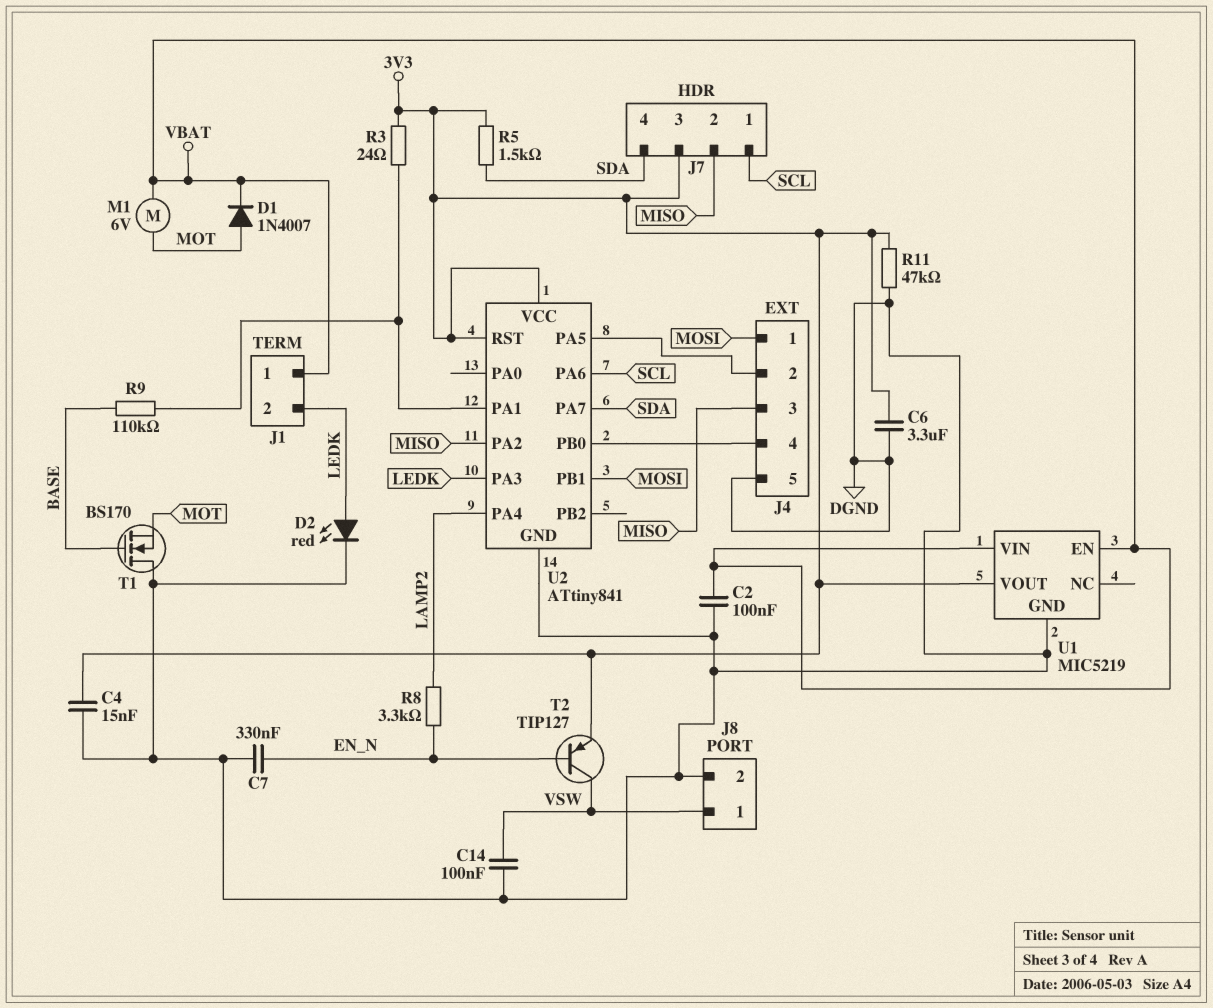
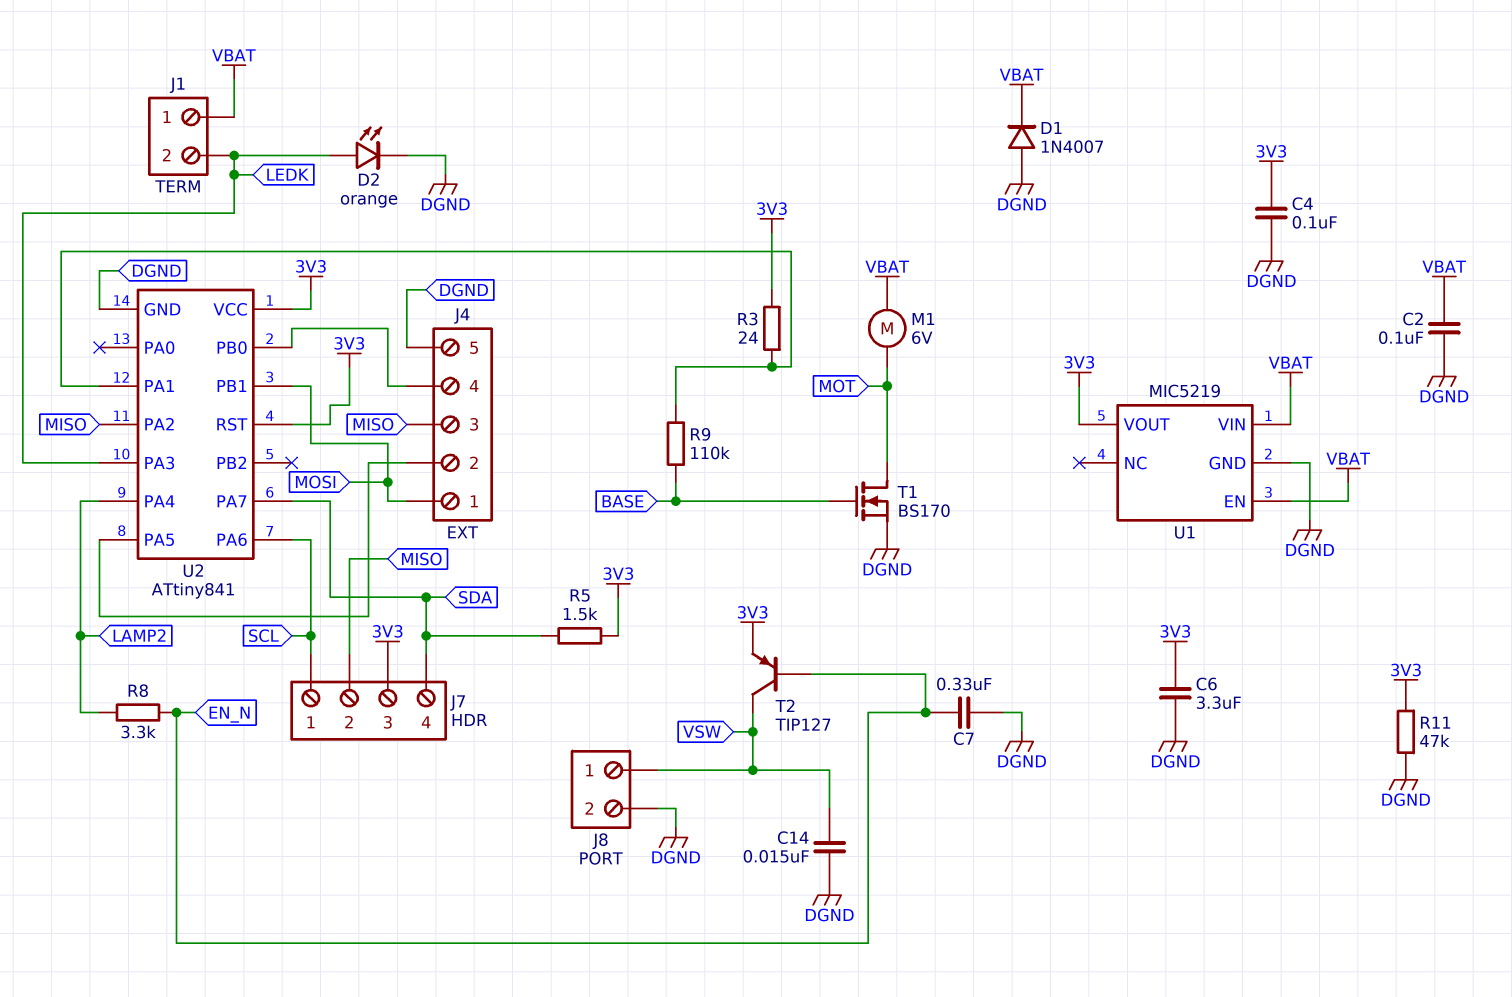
C4: 15nF (3V3, DGND) -> 100nF (3V3, DGND)
C14: 100nF (DGND, VSW) -> 15nF (DGND, VSW)
D1: diode 1N4007 (A MOT, K VBAT) -> diode 1N4007 (A DGND, K VBAT)
D2: LED red (A LEDK, K DGND) -> LED orange (A LEDK, K DGND)
T1: NMOS BS170 (G BASE, D DGND, S MOT) -> NMOS BS170 (G BASE, D MOT, S DGND)

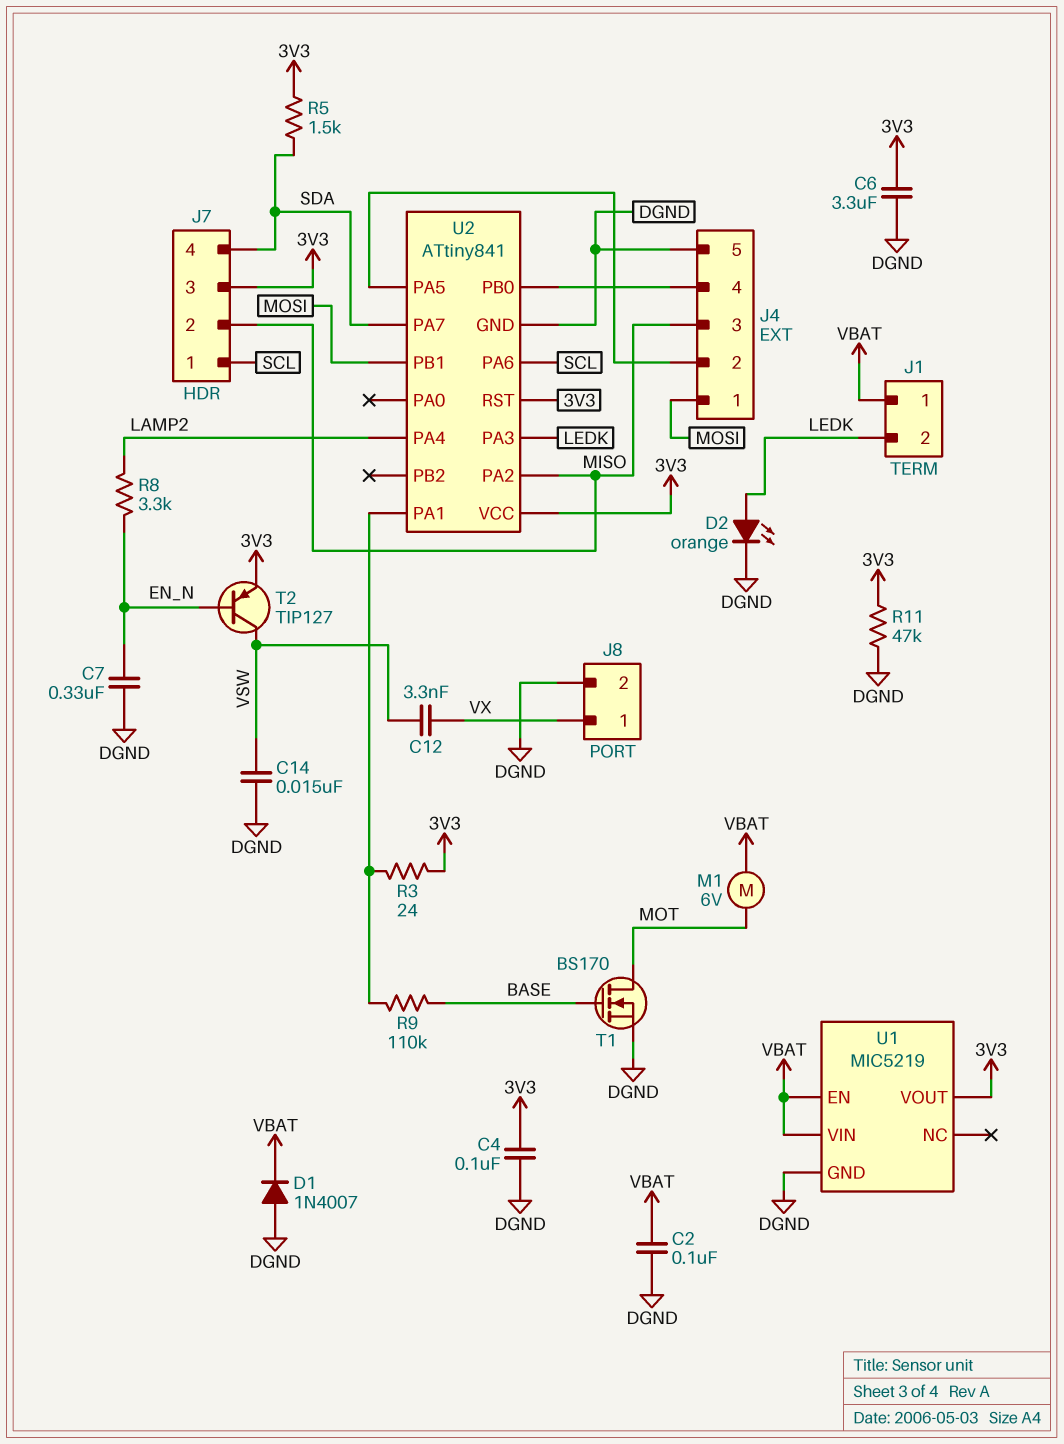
C12: none -> 3.3nF (VSW, VX)
J8 pin 1: VSW -> VX

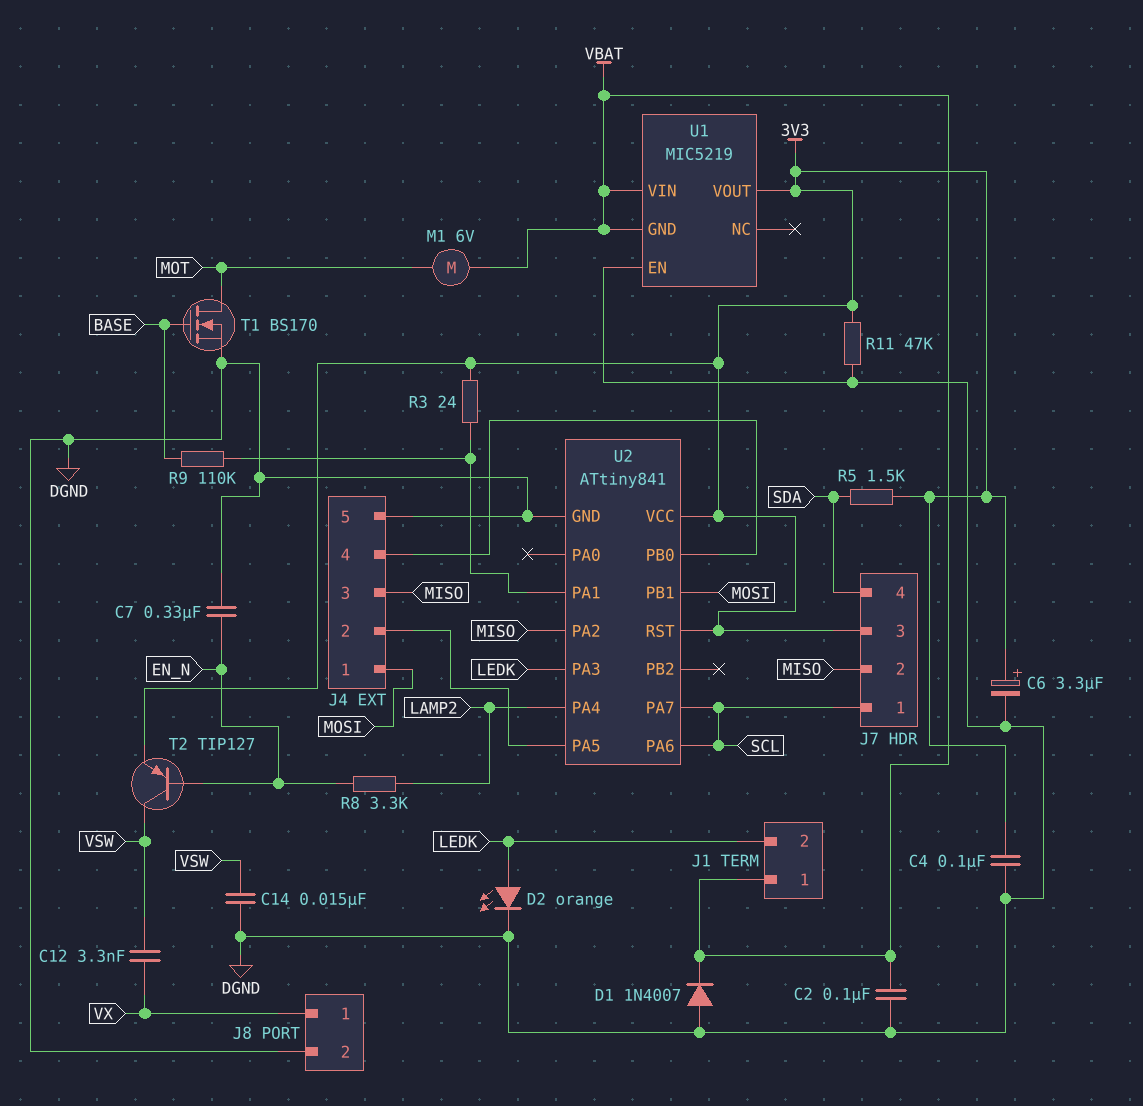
C6: 3.3uF (3V3, DGND) -> 3.3uF (plus 3V3, minus DGND)
U1 pin EN: VBAT -> DGND
U1 pin GND: DGND -> VBAT
U2 pin PA7: SDA -> SCL

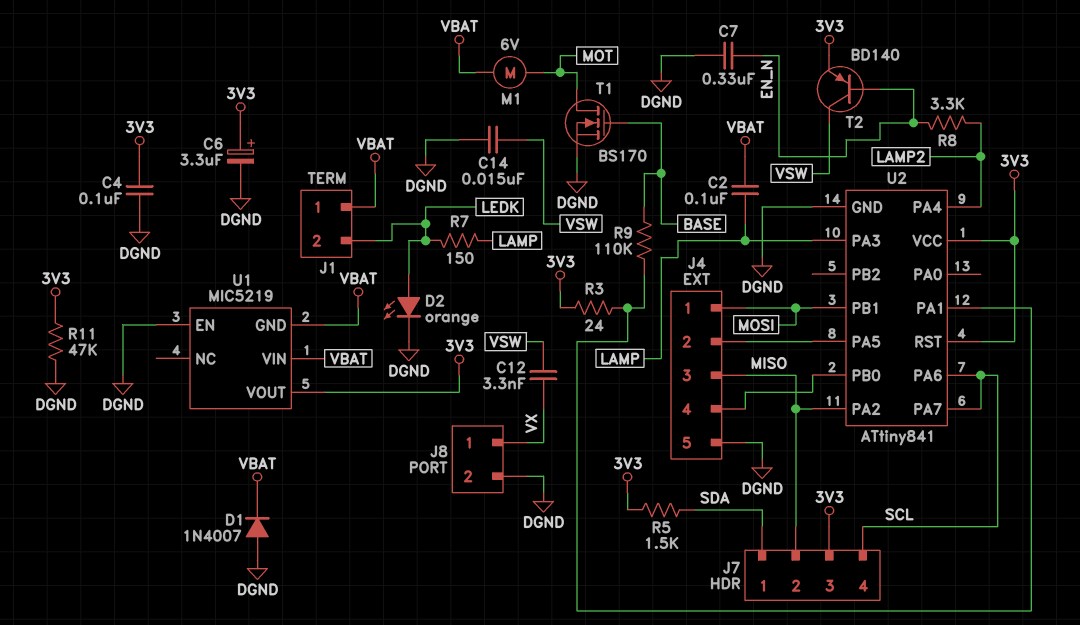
C2: 100nF (DGND, VBAT) -> 100nF (LAMP, VBAT)
J7 pin 1: SCL -> SDA
J7 pin 4: SDA -> SCL
R7: none -> 150 (LAMP, LEDK)
T2: PNP TIP127 (B EN_N, C VSW, E 3V3) -> PNP BD140 (B EN_N, C VSW, E 3V3)
U2 pin PA3: LEDK -> LAMP

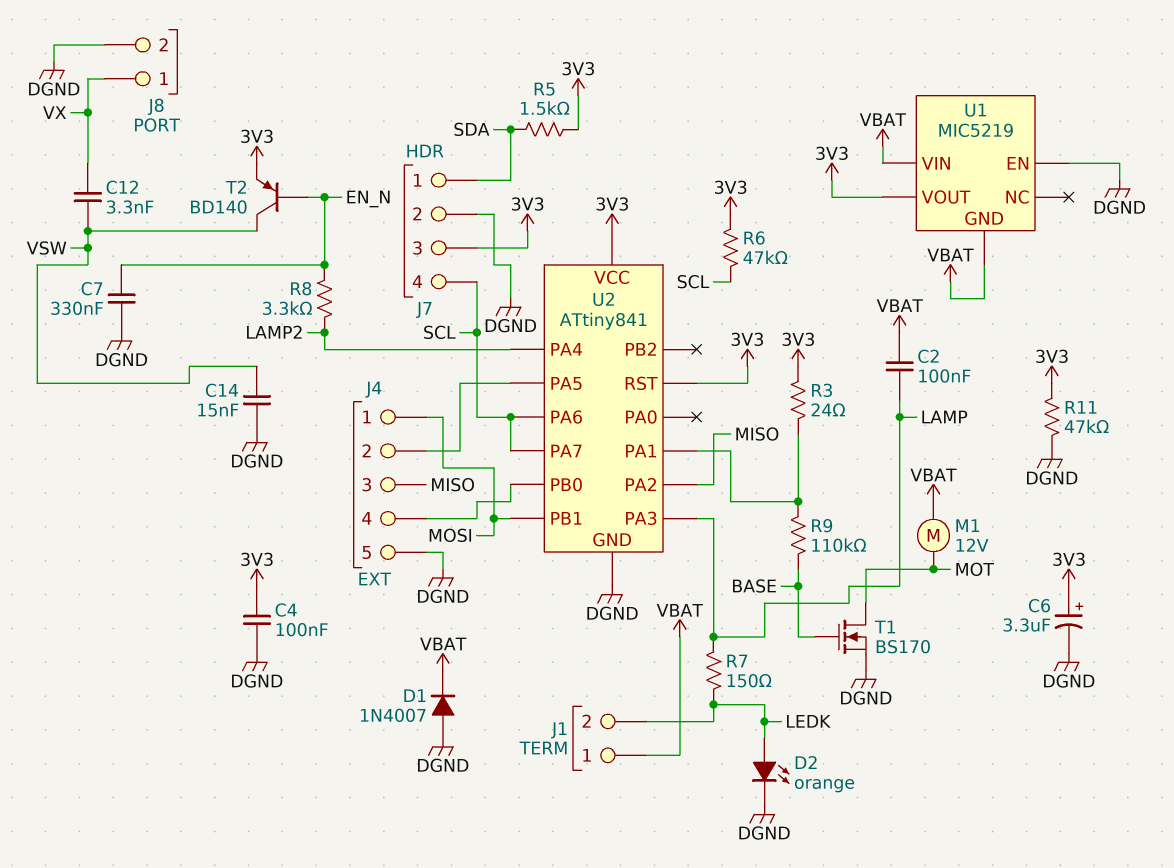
J7 pin 2: MISO -> DGND
M1: motor 6V (MOT, VBAT) -> motor 12V (MOT, VBAT)
R6: none -> 47k (3V3, SCL)

